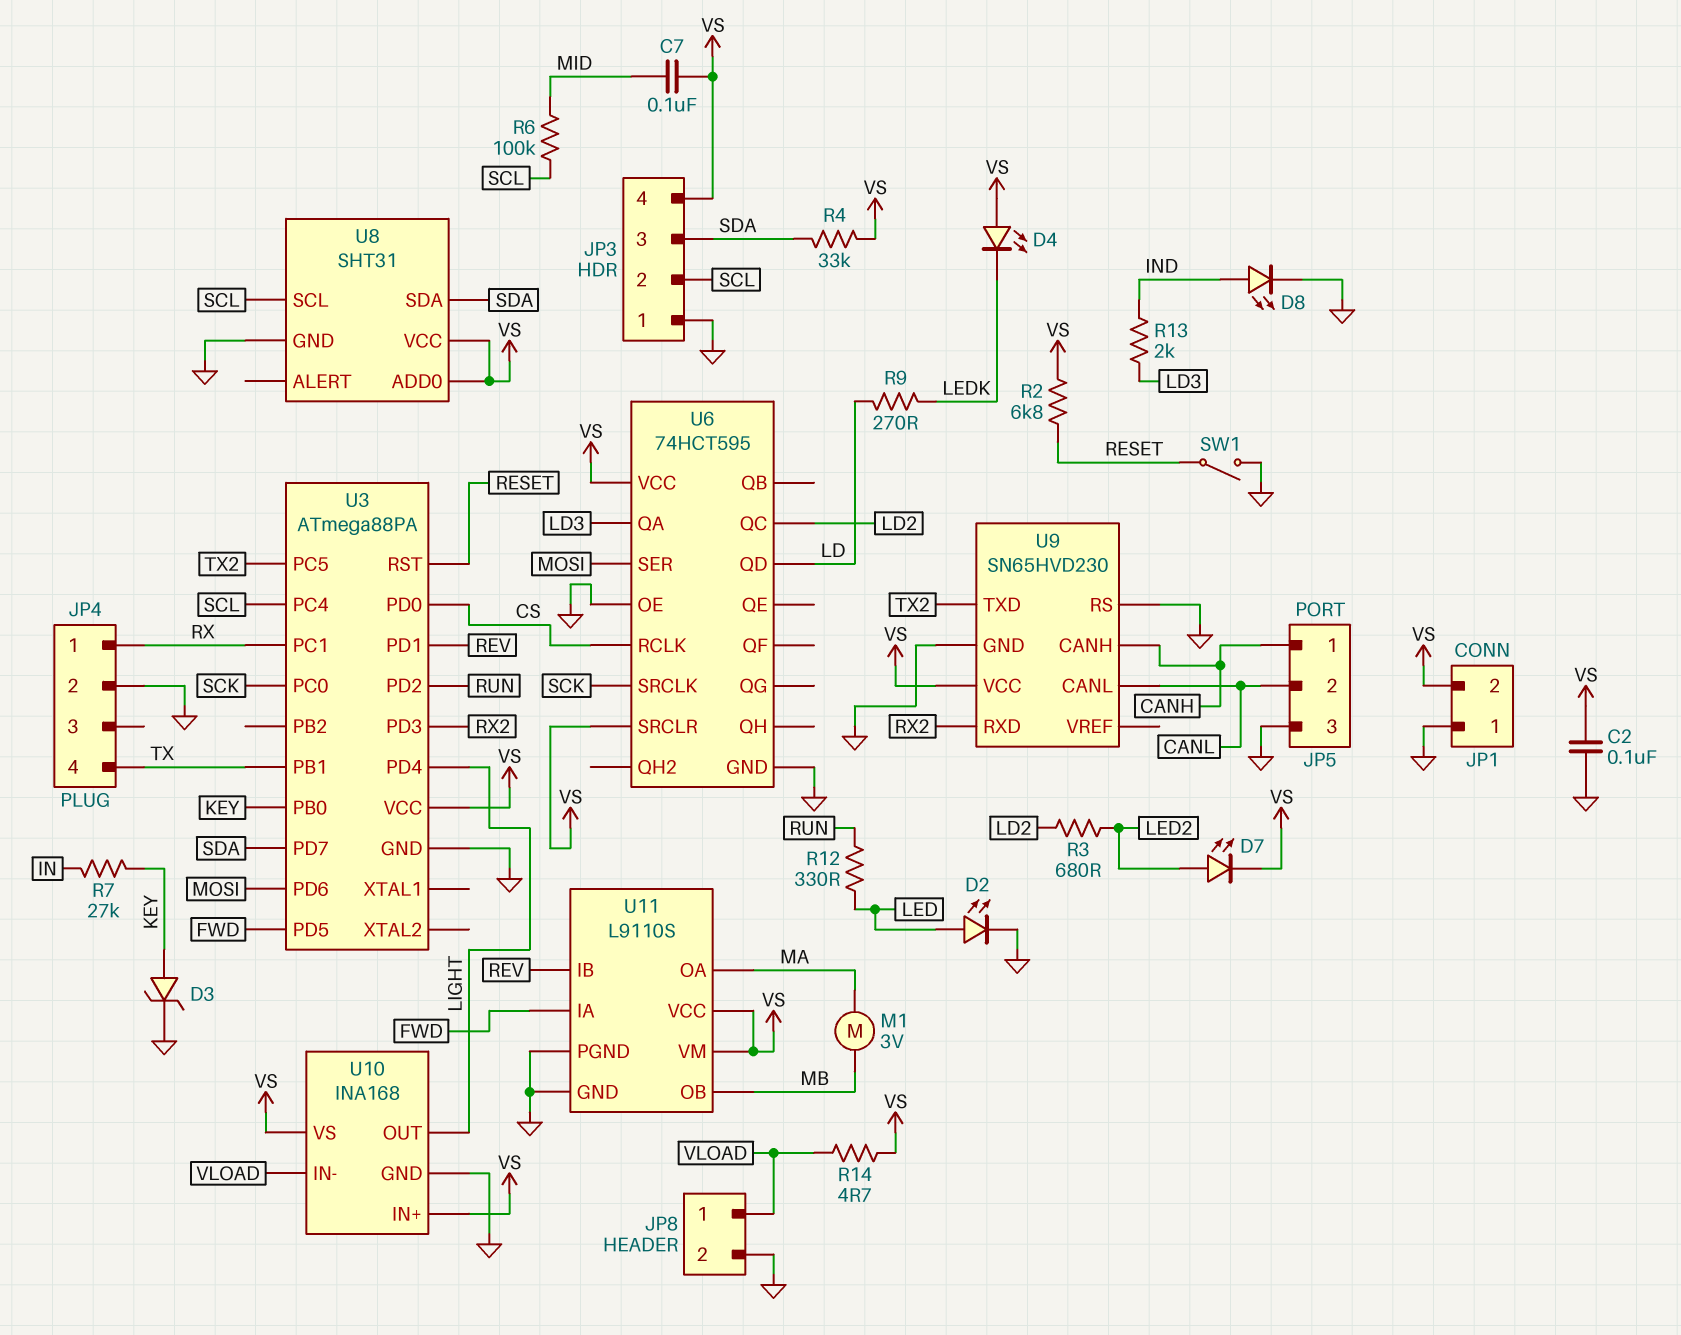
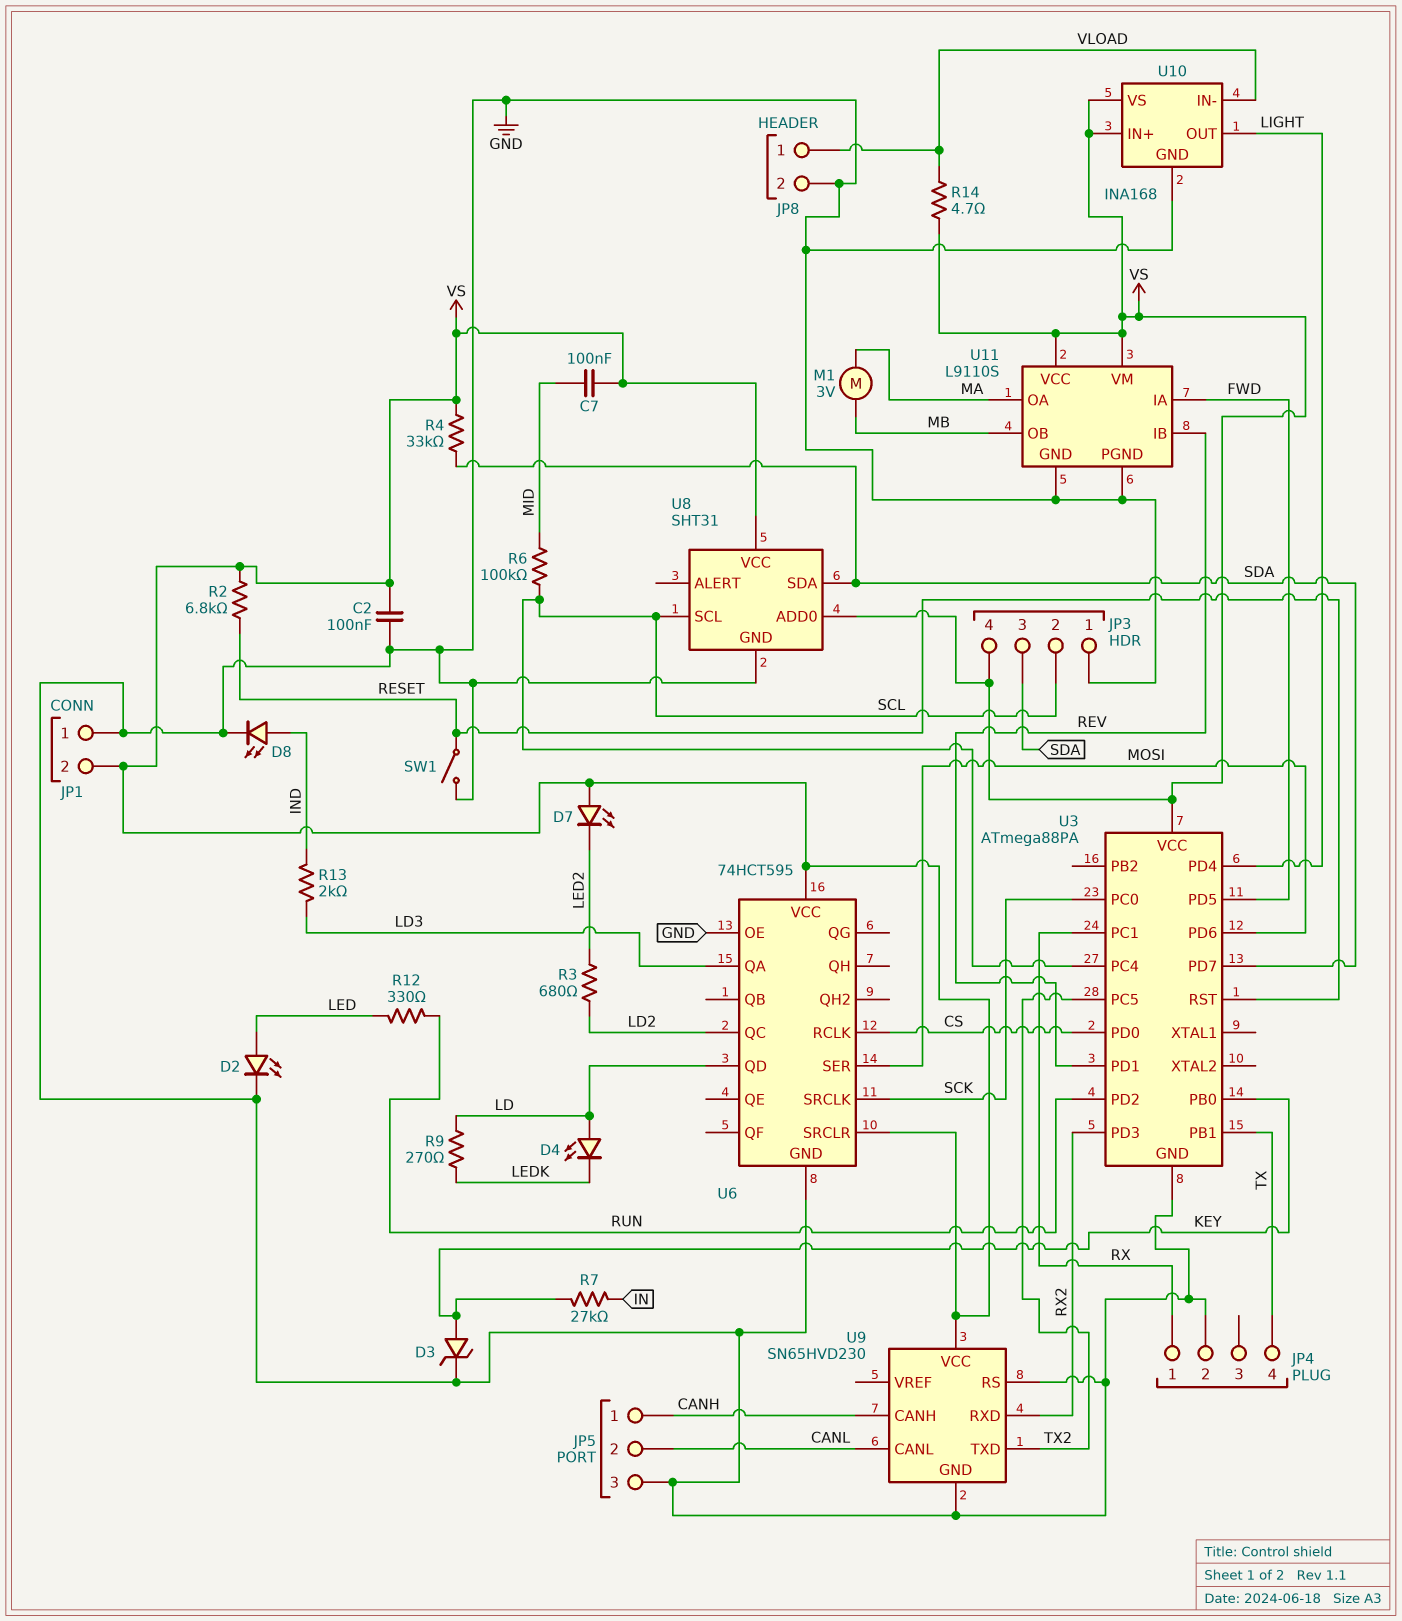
D4: LED (A VS, K LEDK) -> LED (A LD, K LEDK)
D7: LED (A LED2, K VS) -> LED (A VS, K LED2)

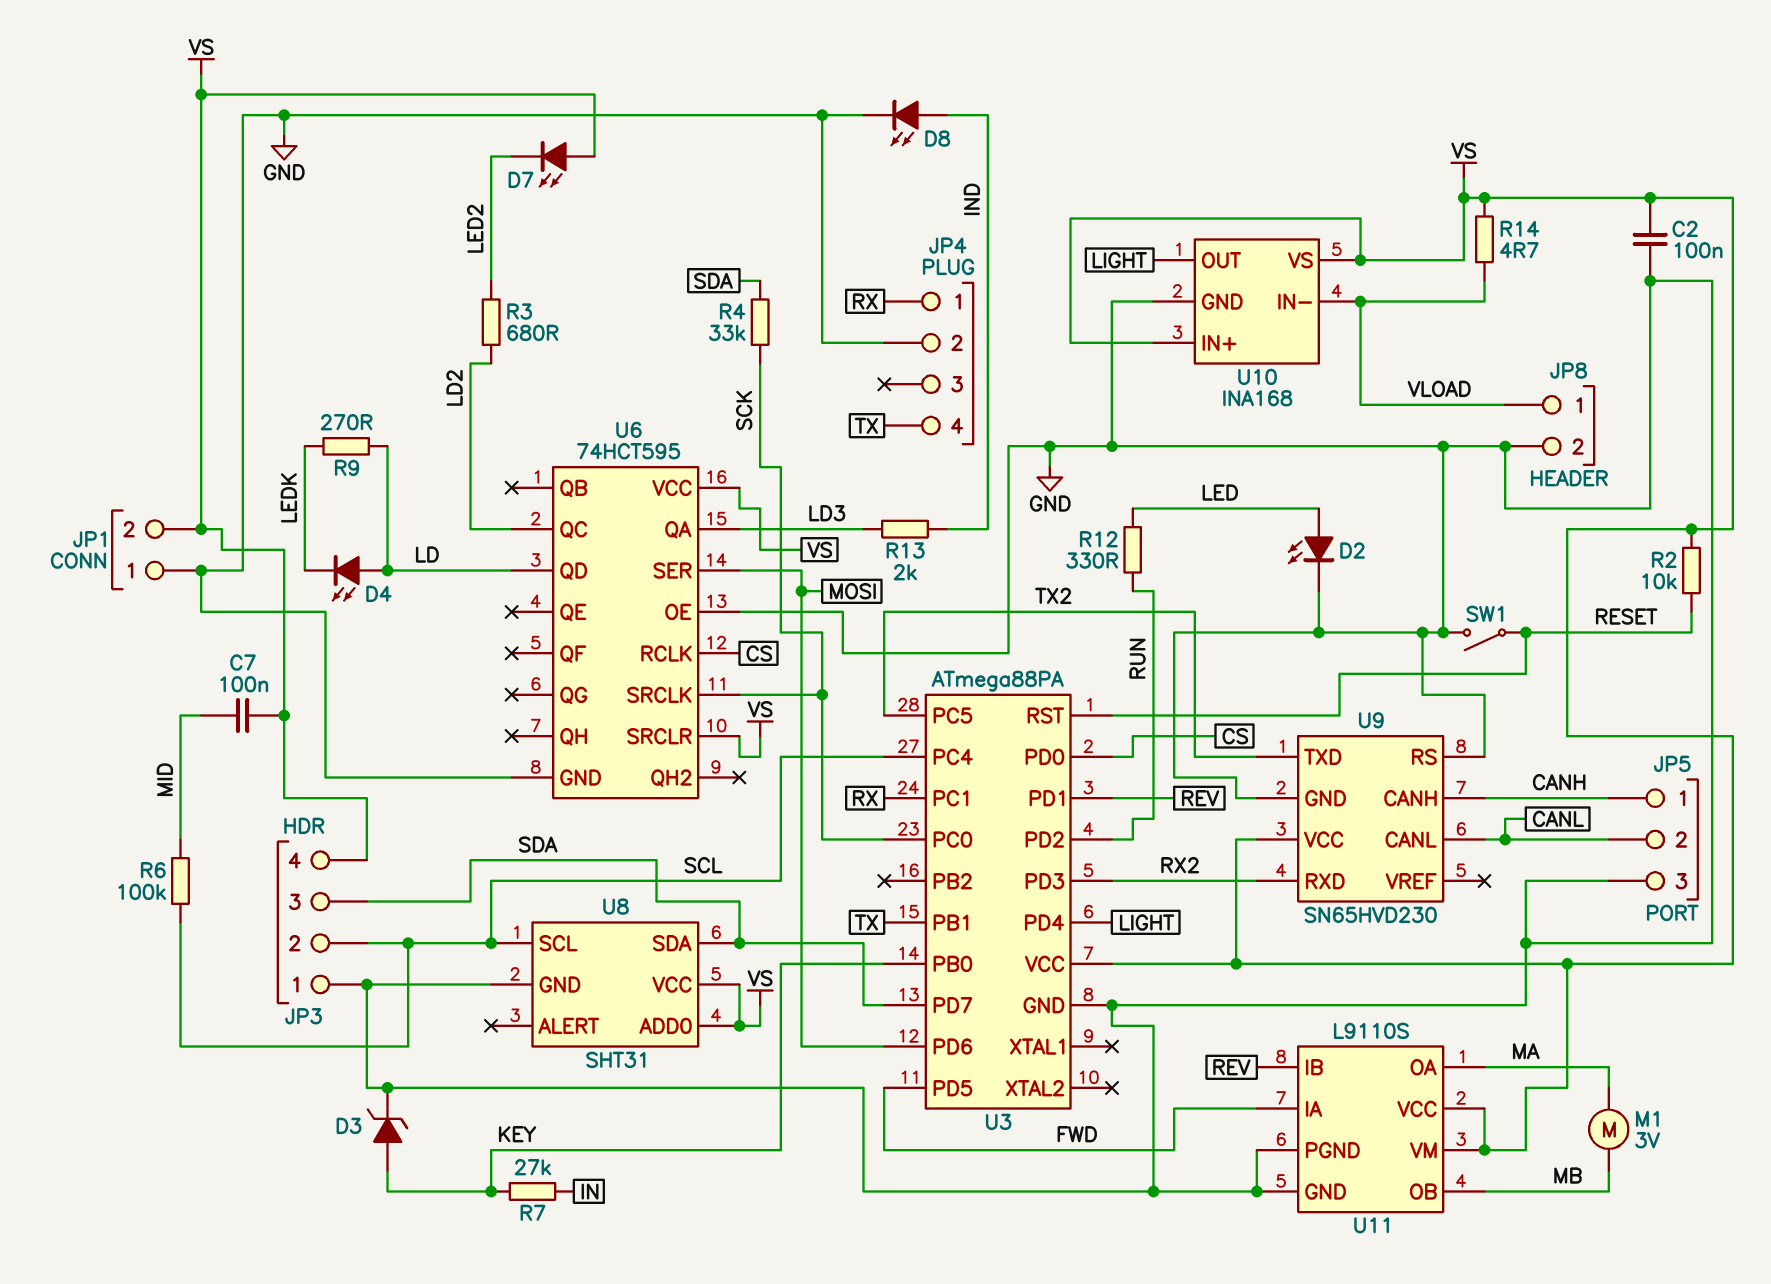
R2: 6.8k (RESET, VS) -> 10k (RESET, VS)
R4: 33k (SDA, VS) -> 33k (SCK, SDA)

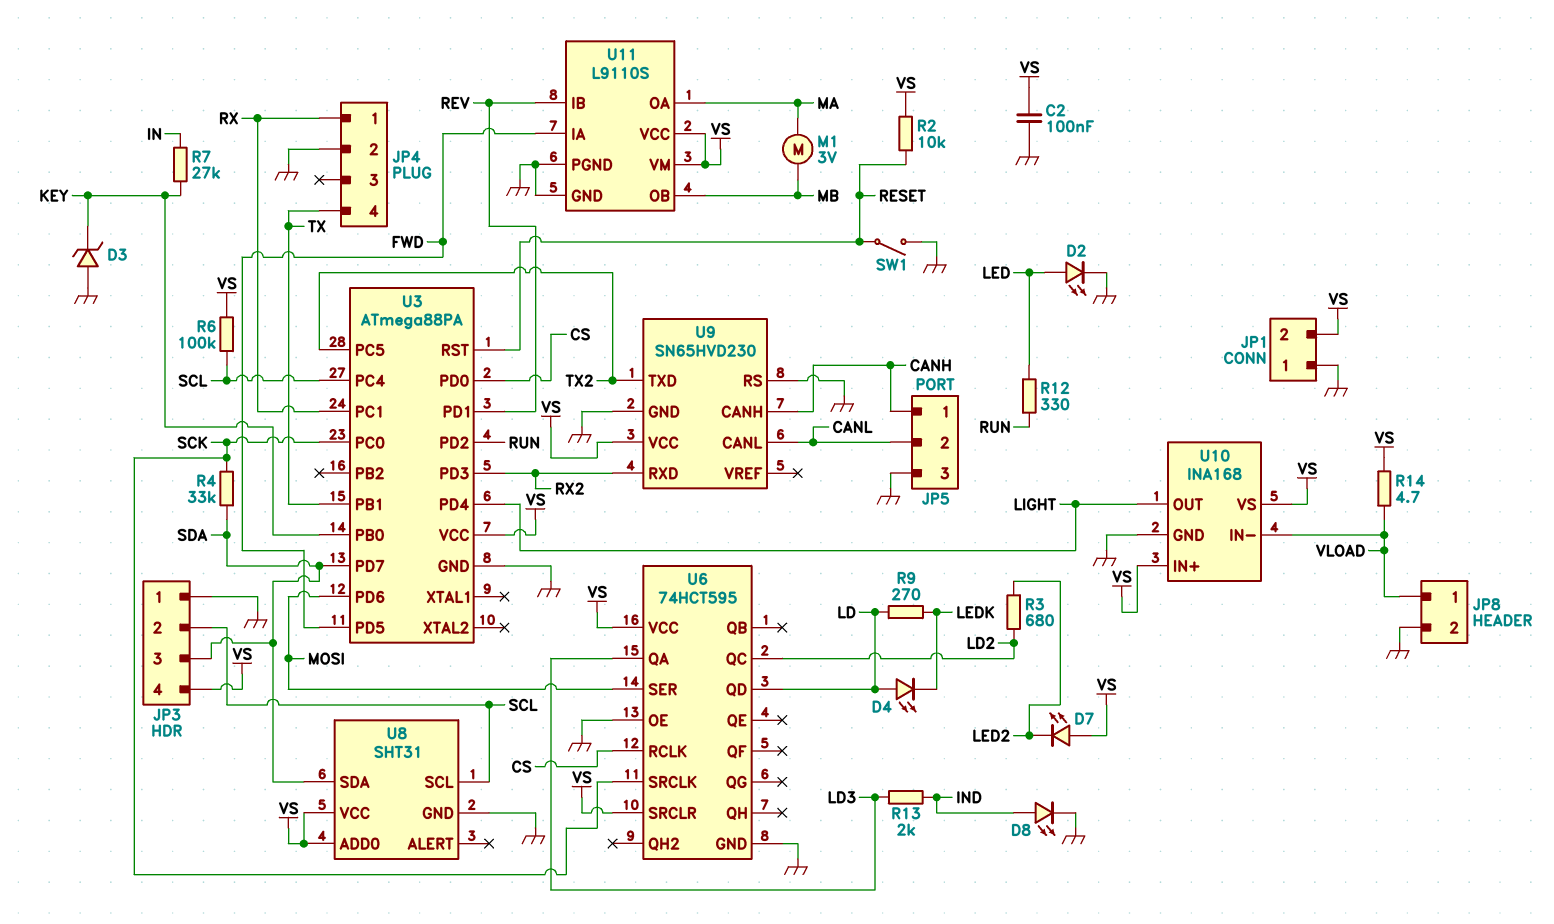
C7: 100nF (MID, VS) -> none
D3: zener (A KEY, K GND) -> zener (A GND, K KEY)
R6: 100k (MID, SCL) -> 100k (SCL, VS)

